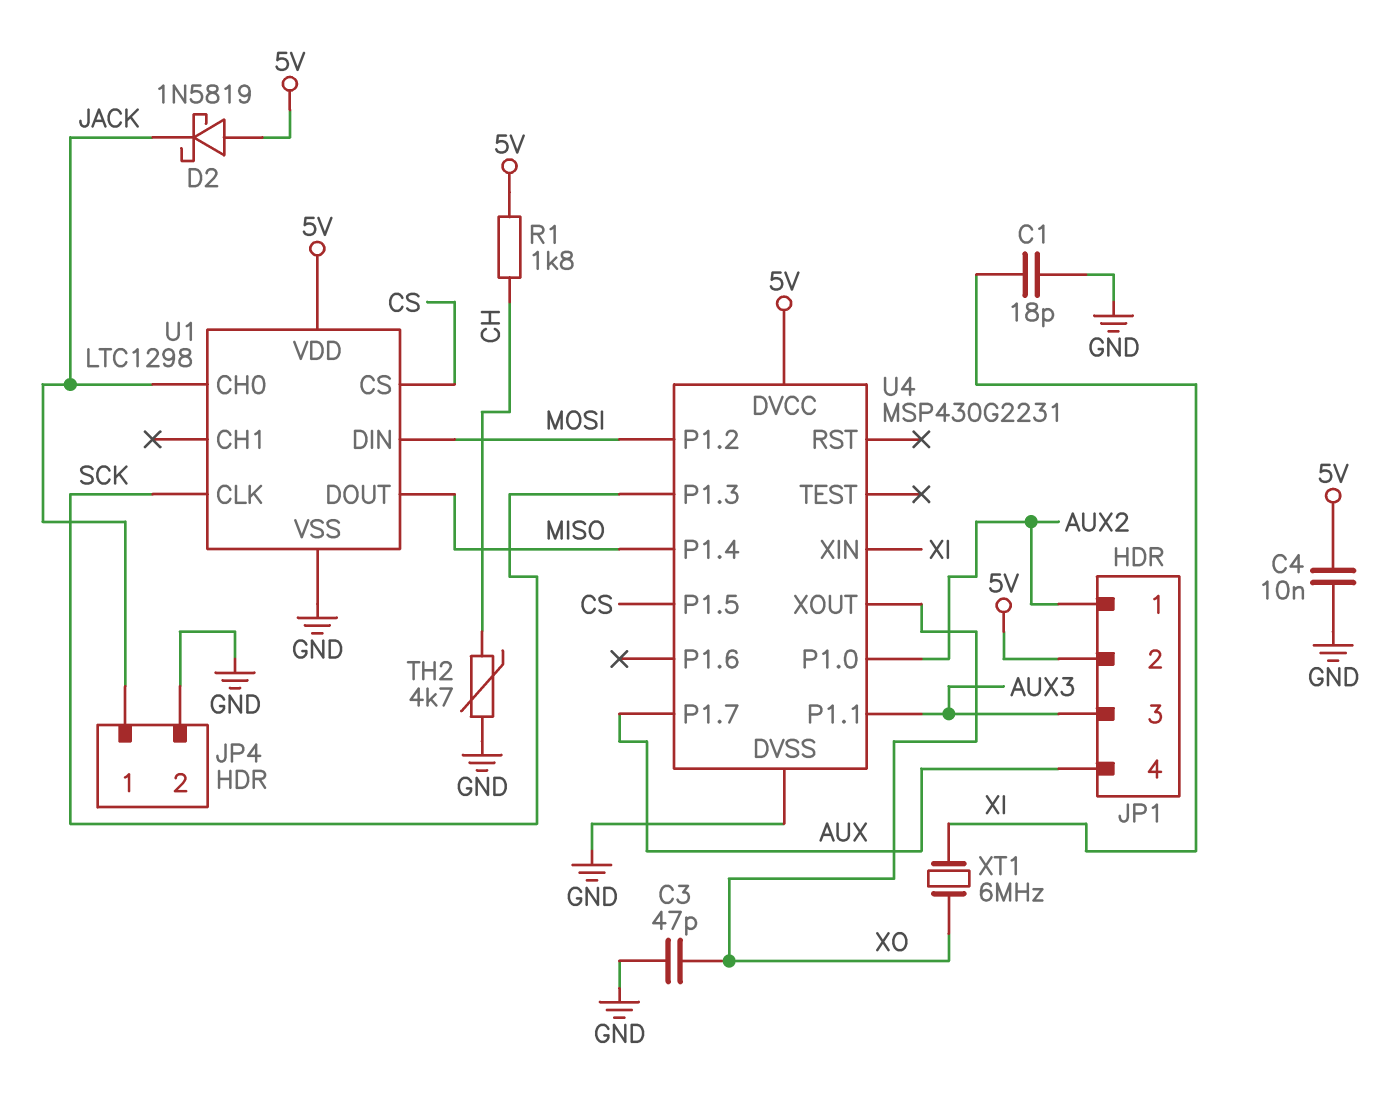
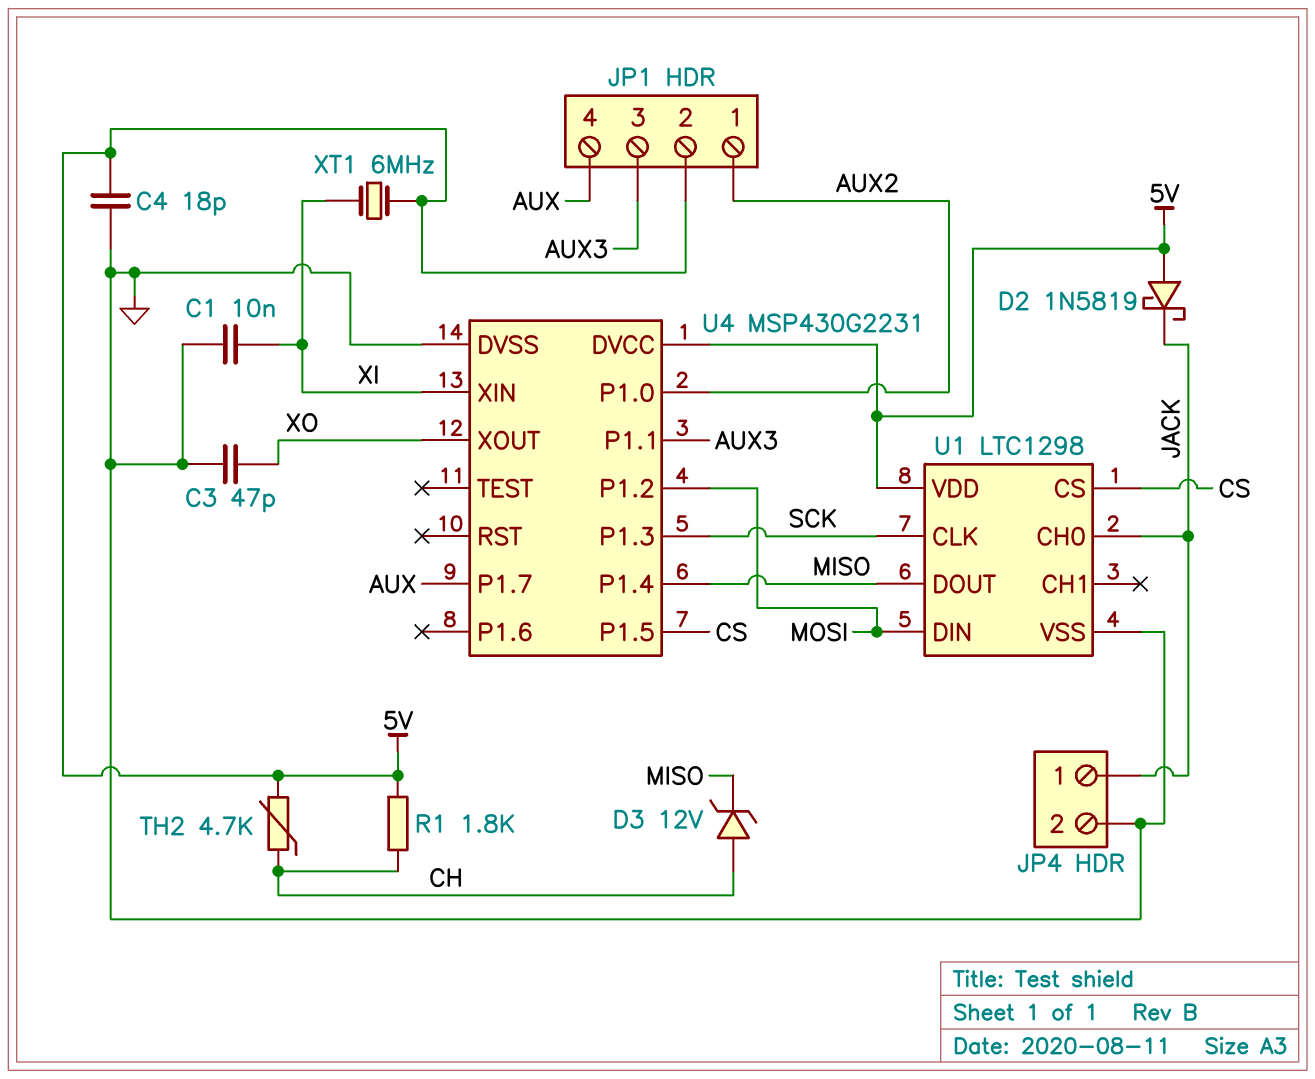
C1: 18pF (GND, XI) -> 10nF (GND, XI)
C4: 10nF (5V, GND) -> 18pF (5V, GND)
D3: none -> zener 12V (A CH, K MISO)
TH2: 4.7k (CH, GND) -> 4.7k (5V, CH)
XT1: 6MHz (XI, XO) -> 6MHz (5V, XI)

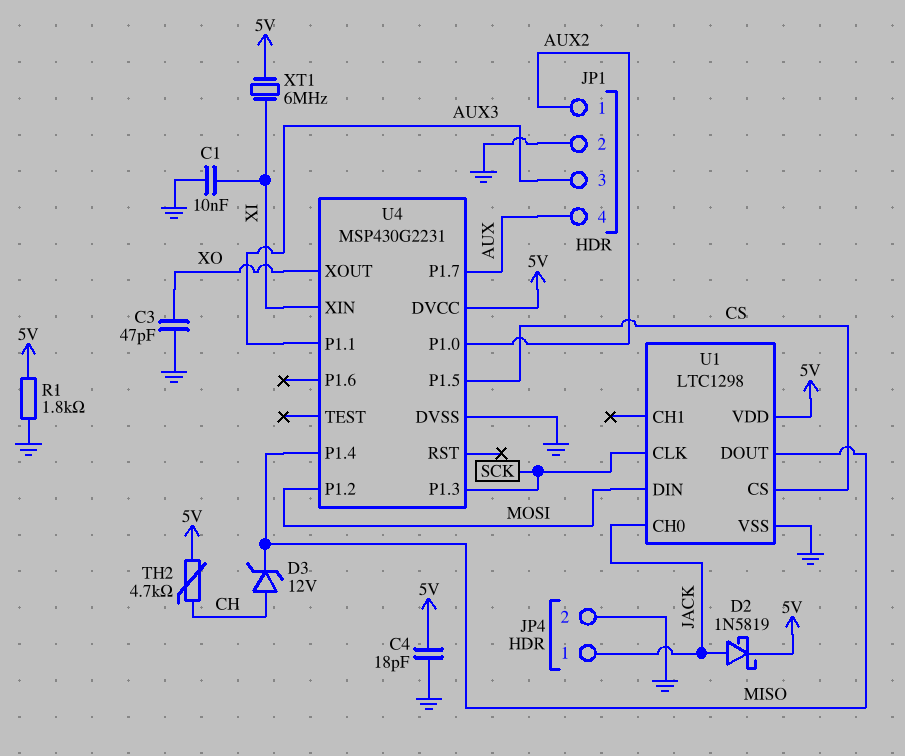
D2: schottky 1N5819 (A 5V, K JACK) -> schottky 1N5819 (A JACK, K 5V)
JP1 pin 2: 5V -> GND
R1: 1.8k (5V, CH) -> 1.8k (5V, GND)

